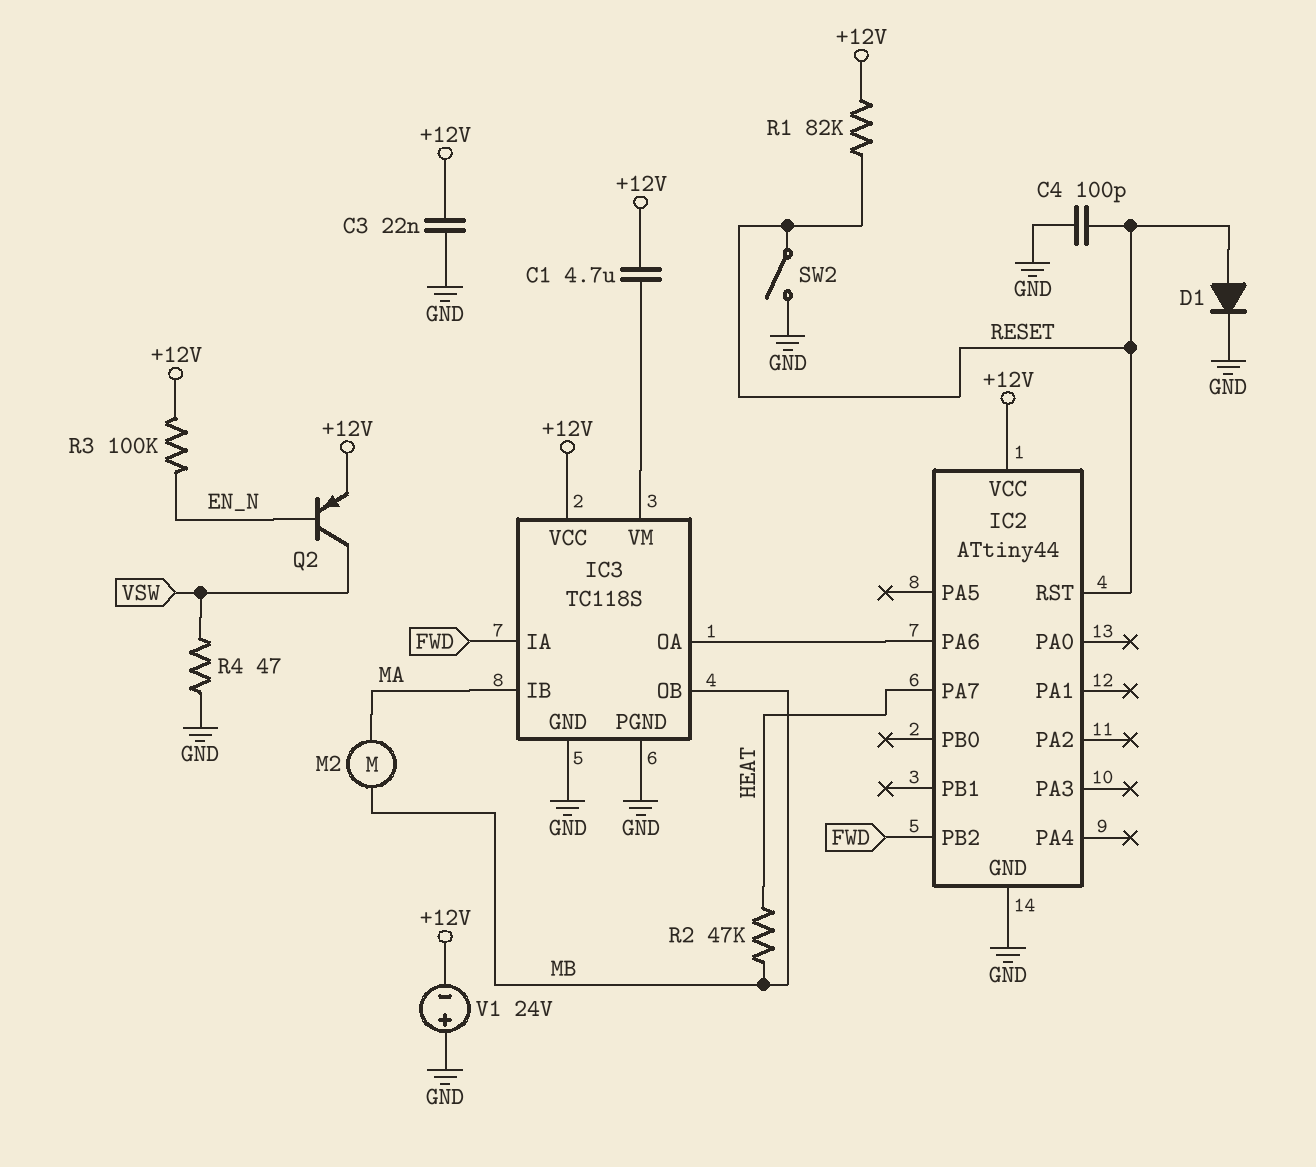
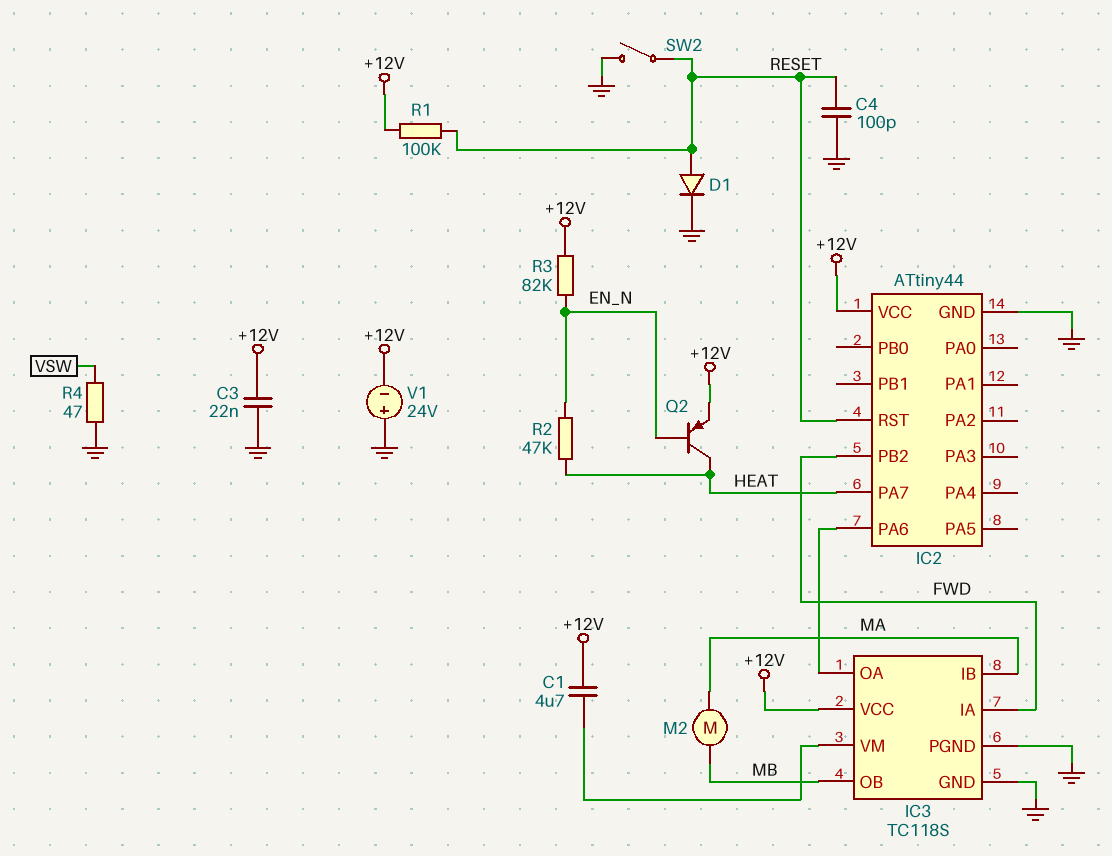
Q2: PNP (B EN_N, C VSW, E +12V) -> PNP (B EN_N, C HEAT, E +12V)
R1: 82k (+12V, RESET) -> 100k (+12V, RESET)
R2: 47k (HEAT, MB) -> 47k (EN_N, HEAT)
R3: 100k (+12V, EN_N) -> 82k (+12V, EN_N)

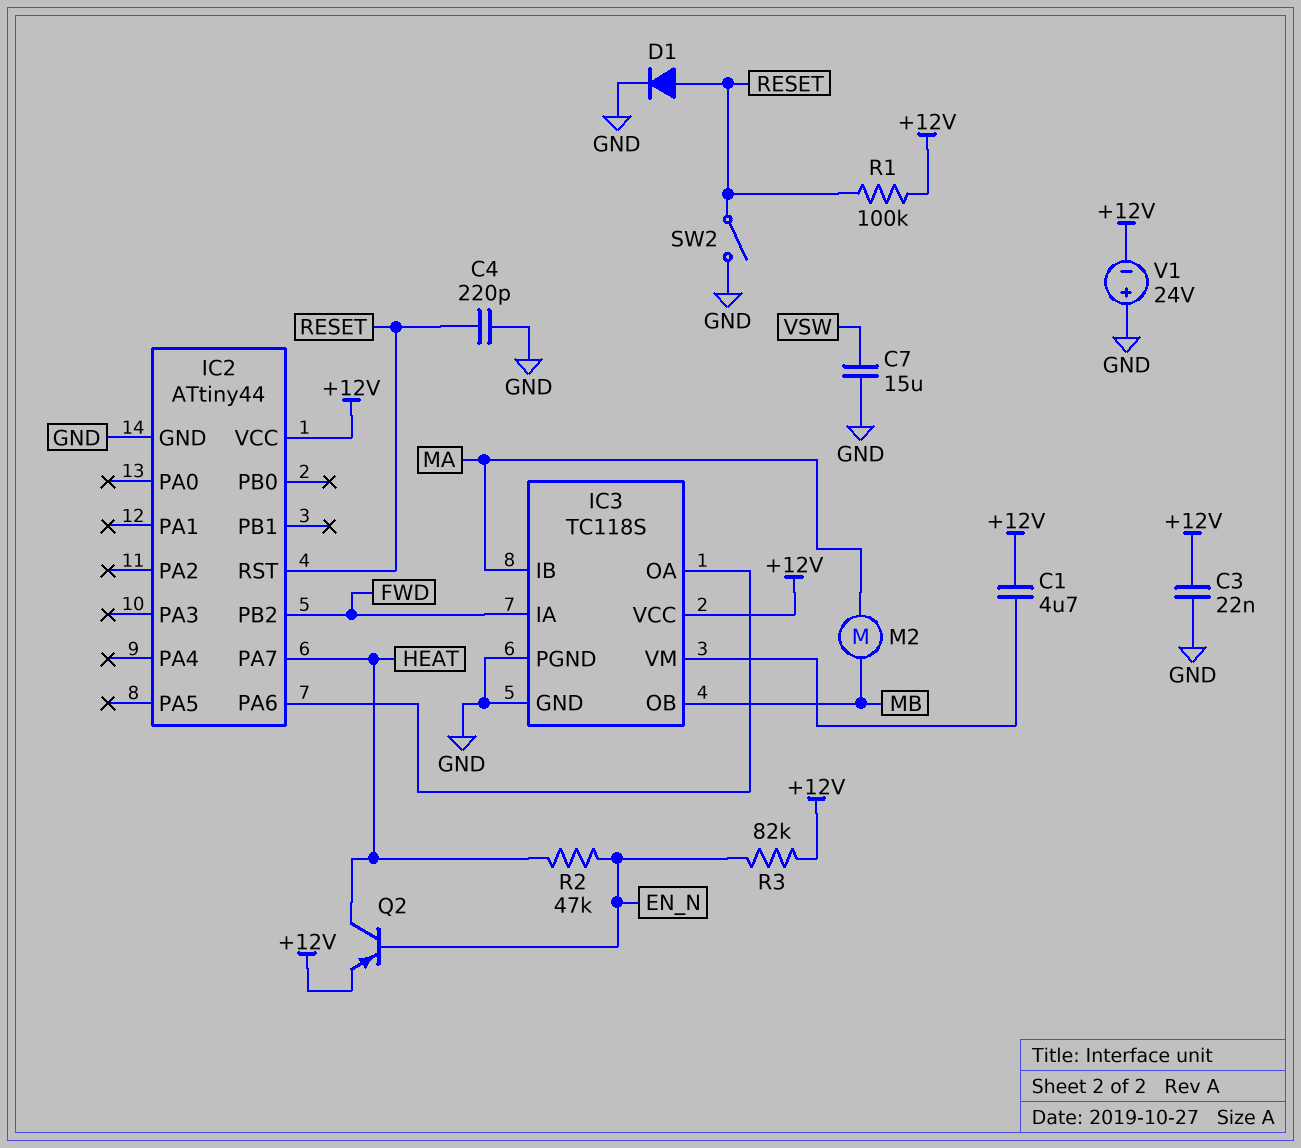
C4: 100pF (GND, RESET) -> 220pF (GND, RESET)
C7: none -> 15uF (GND, VSW)
R4: 47 (GND, VSW) -> none

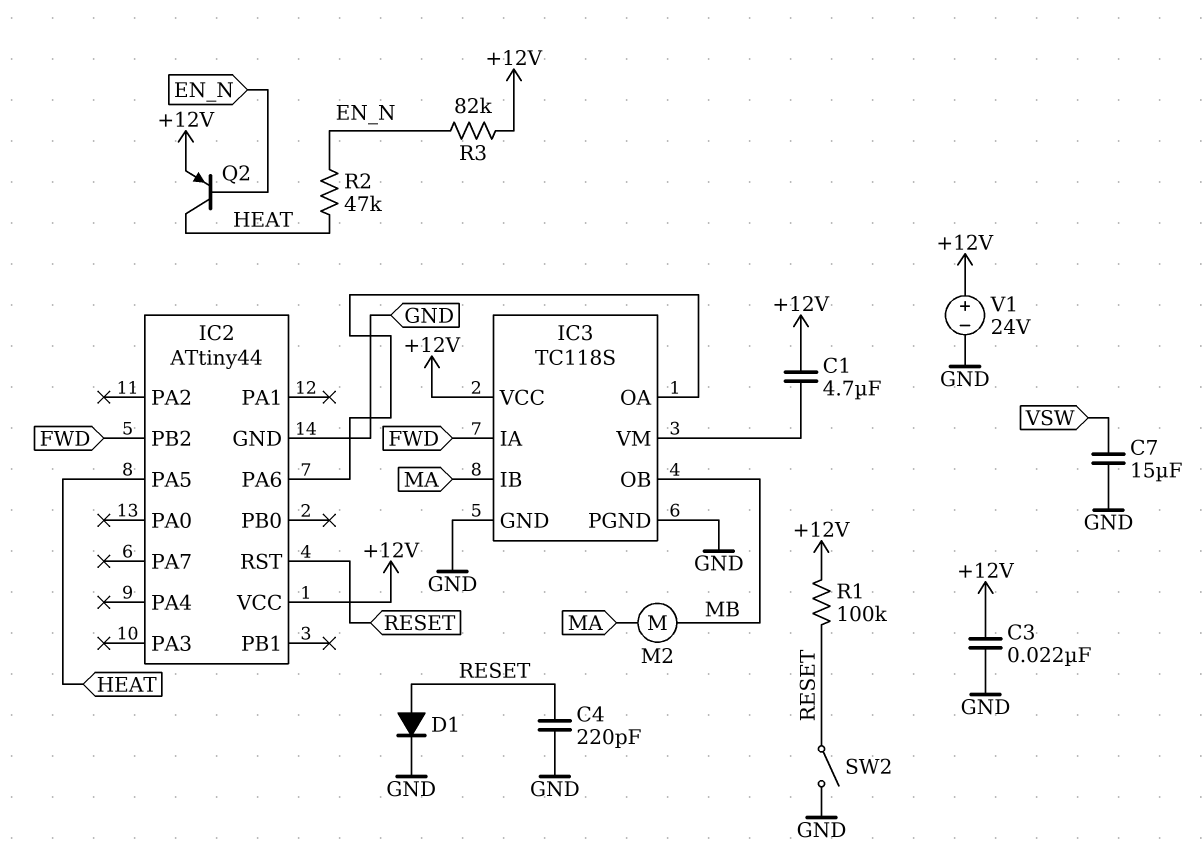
IC2 pin PA5: none -> HEAT
IC2 pin PA7: HEAT -> none
V1: 24V (plus GND, minus +12V) -> 24V (plus +12V, minus GND)

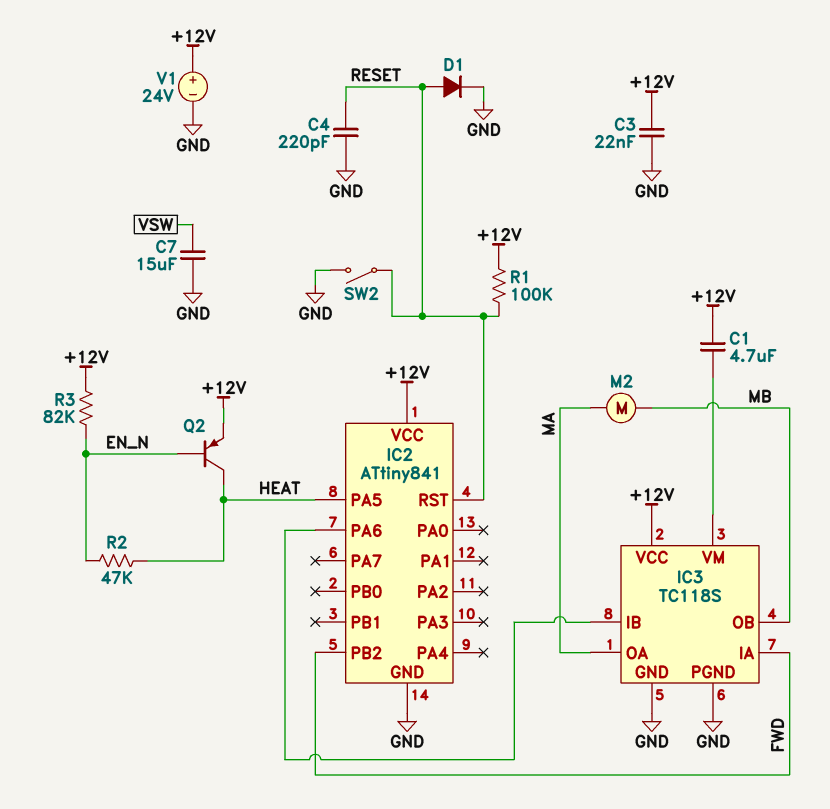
IC2: ATtiny44 -> ATtiny841
IC3 pin IB: MA -> IC2/PA6
IC3 pin OA: IC2/PA6 -> MA

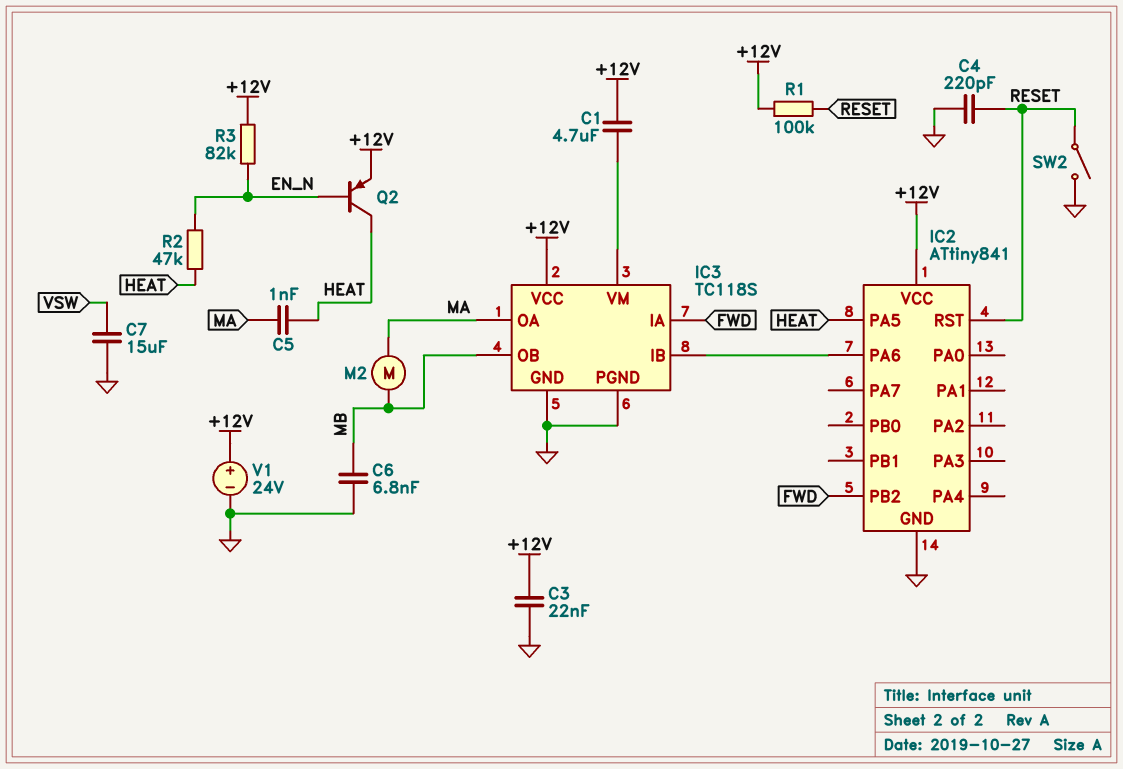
C5: none -> 1nF (HEAT, MA)
C6: none -> 6.8nF (GND, MB)
D1: diode (A RESET, K GND) -> none

